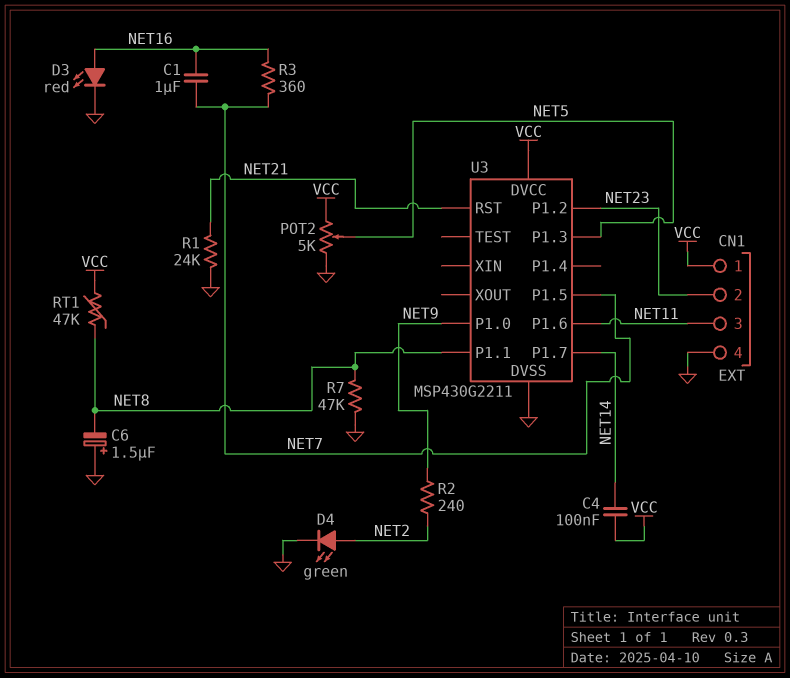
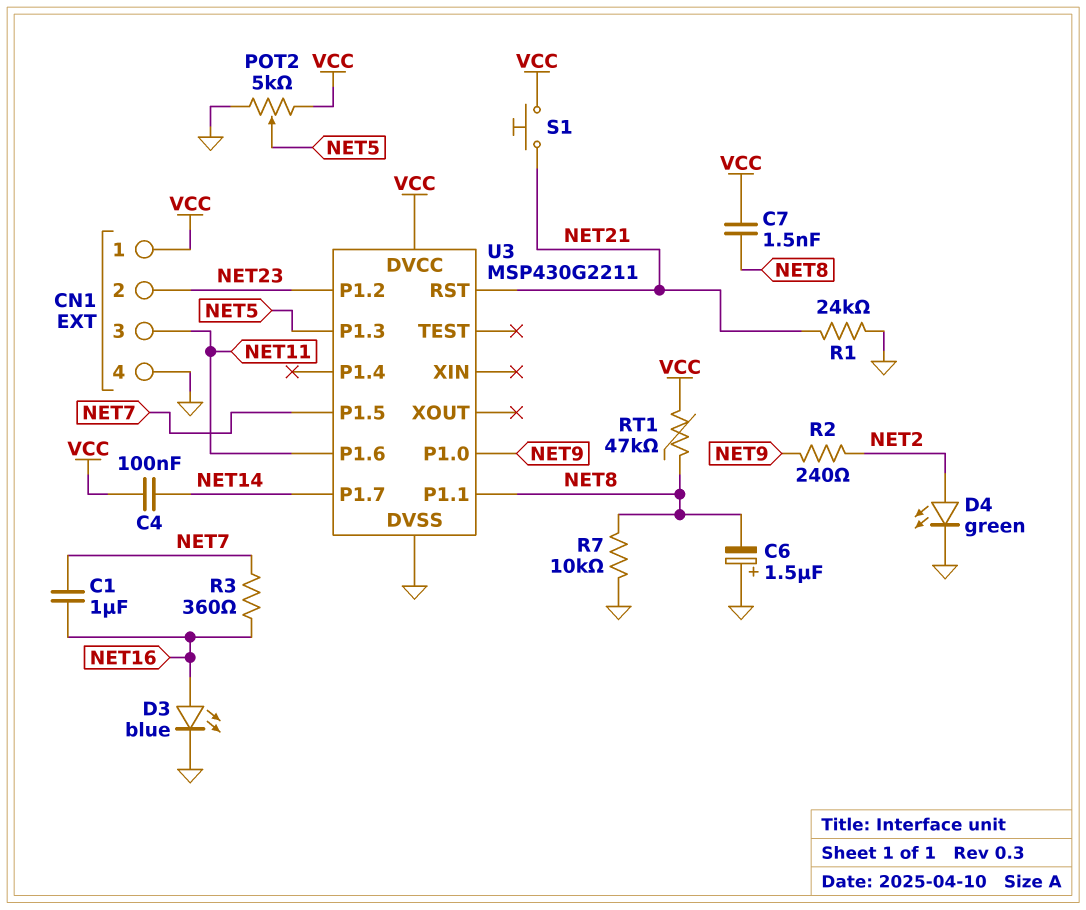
C7: none -> 1.5nF (NET8, VCC)
D3: LED red (A NET16, K GND) -> LED blue (A NET16, K GND)
R7: 47k (GND, NET8) -> 10k (GND, NET8)
S1: none -> button (NET21, VCC)

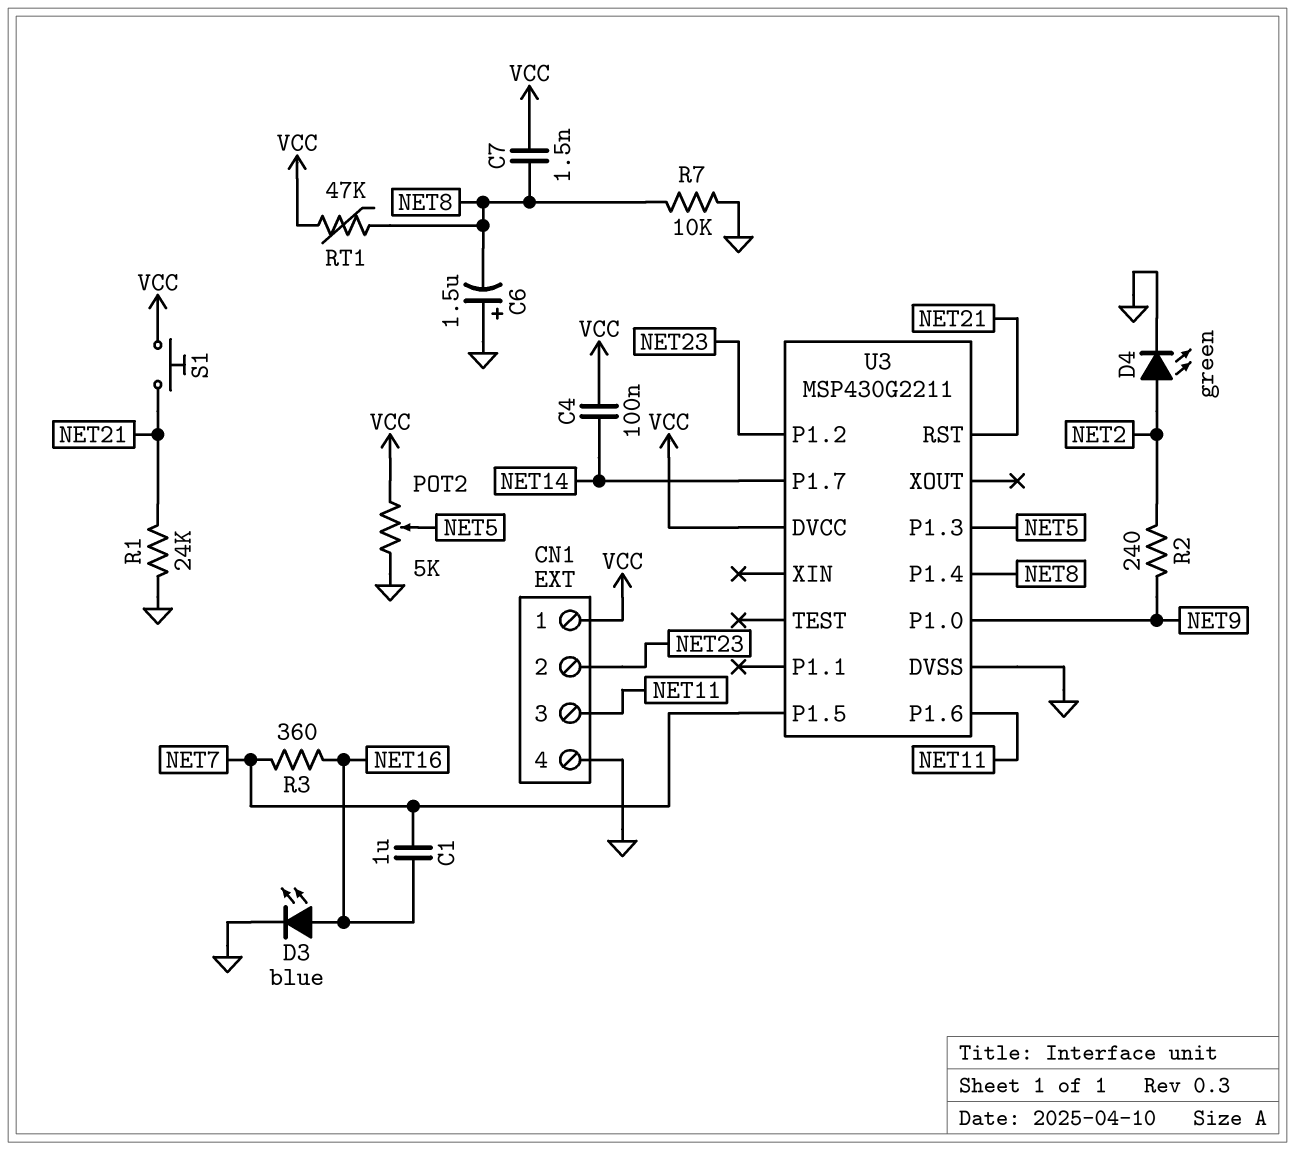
U3 pin P1.1: NET8 -> none
U3 pin P1.4: none -> NET8

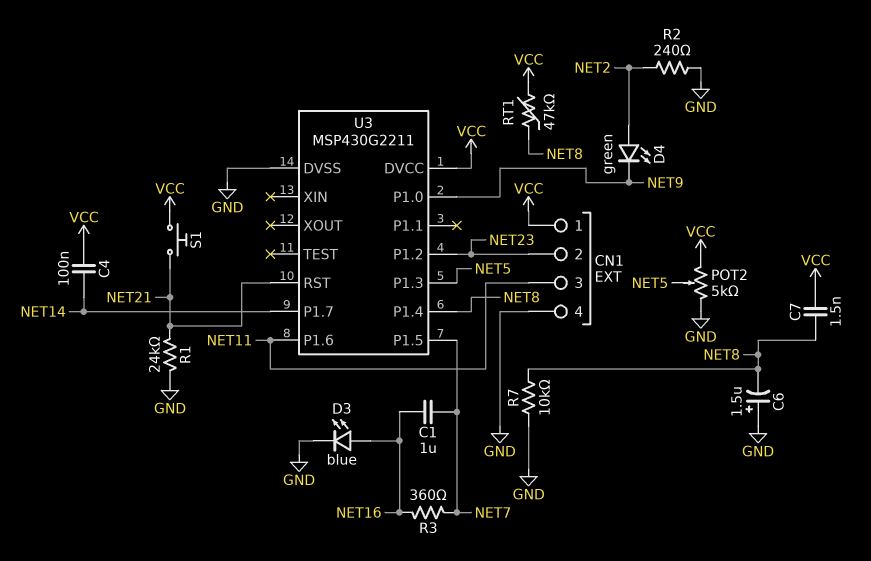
D4: LED green (A NET2, K GND) -> LED green (A NET2, K NET9)
R2: 240 (NET2, NET9) -> 240 (GND, NET2)

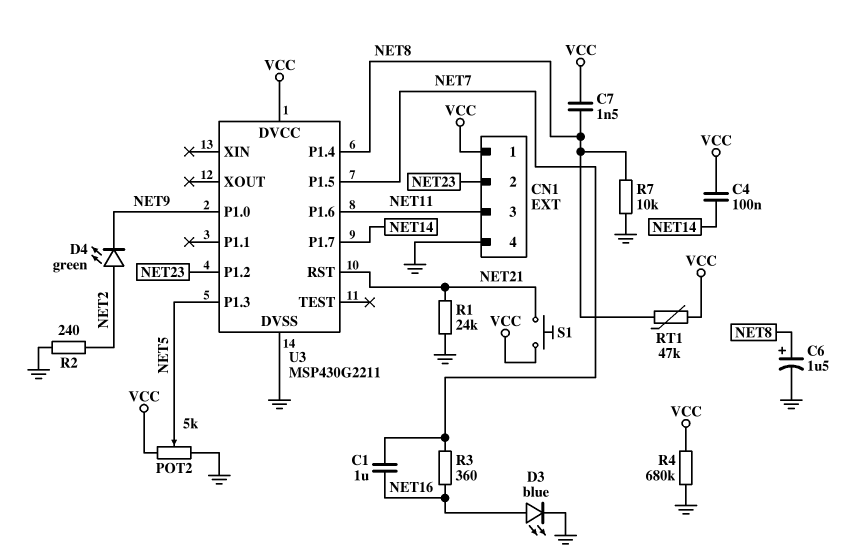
C6: 1.5uF (plus GND, minus NET8) -> 1.5uF (plus NET8, minus GND)
R4: none -> 680k (GND, VCC)

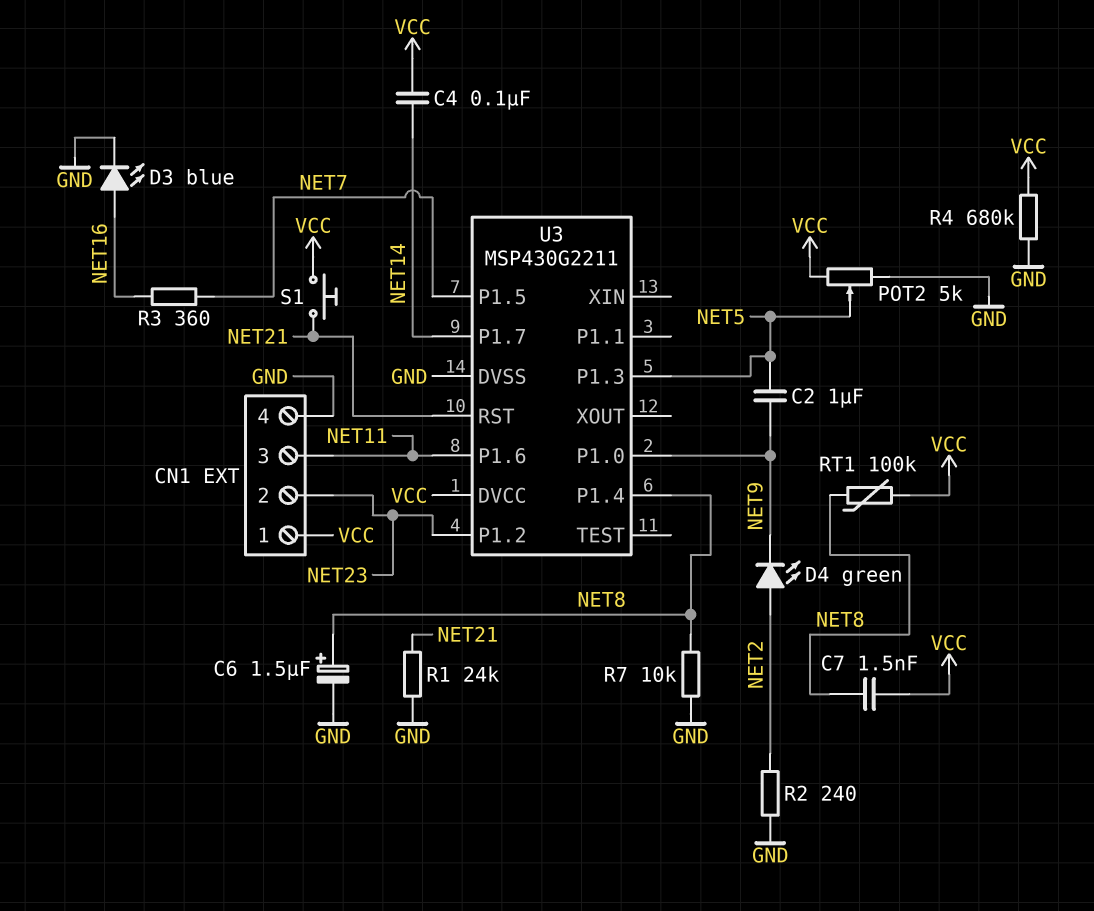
C1: 1uF (NET7, NET16) -> none
C2: none -> 1uF (NET5, NET9)
RT1: 47k (NET8, VCC) -> 100k (NET8, VCC)

